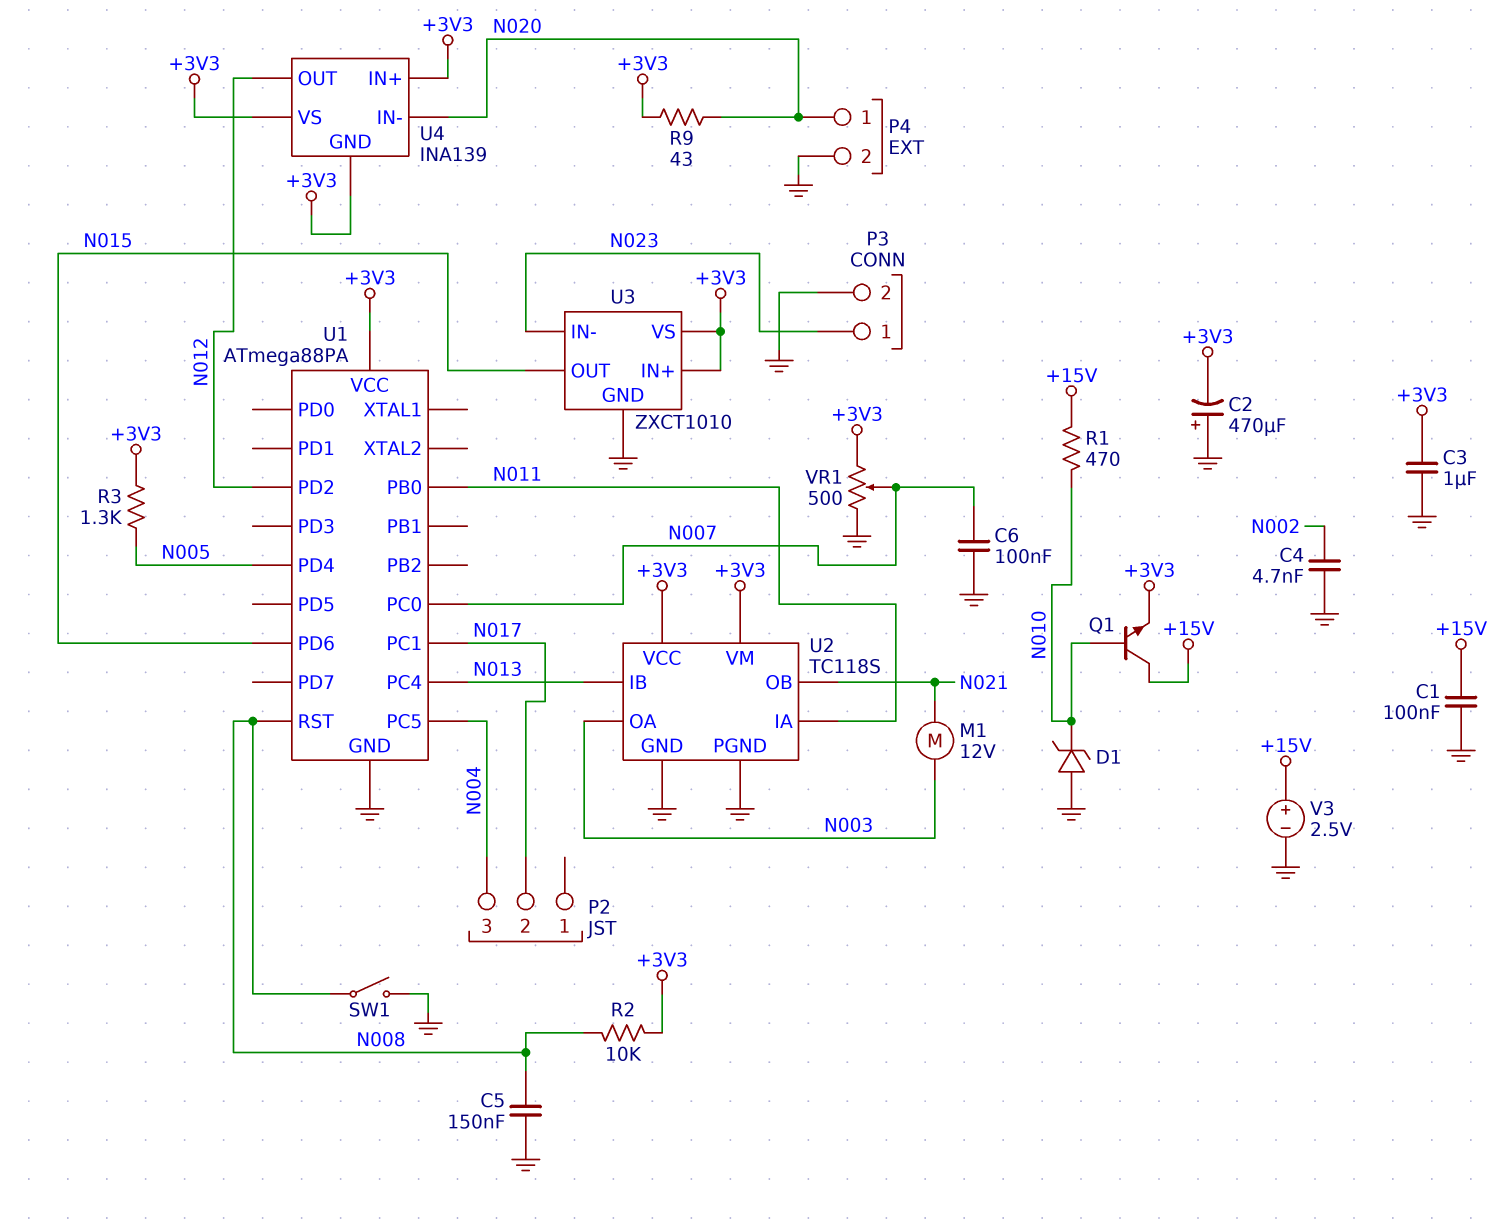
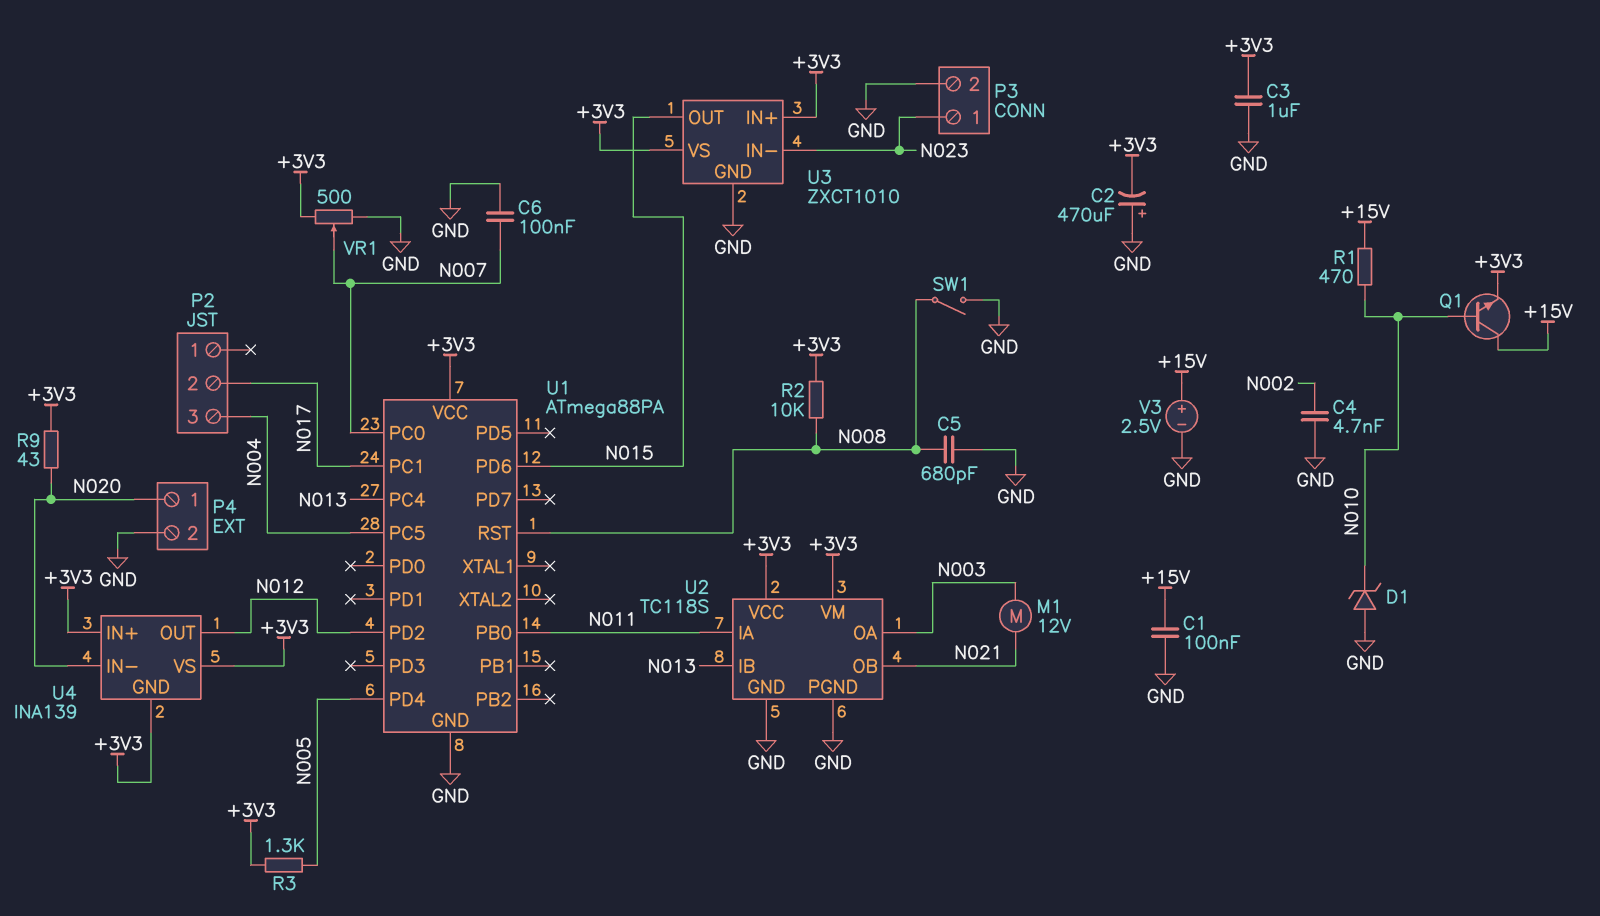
C5: 150nF (GND, N008) -> 680pF (GND, N008)

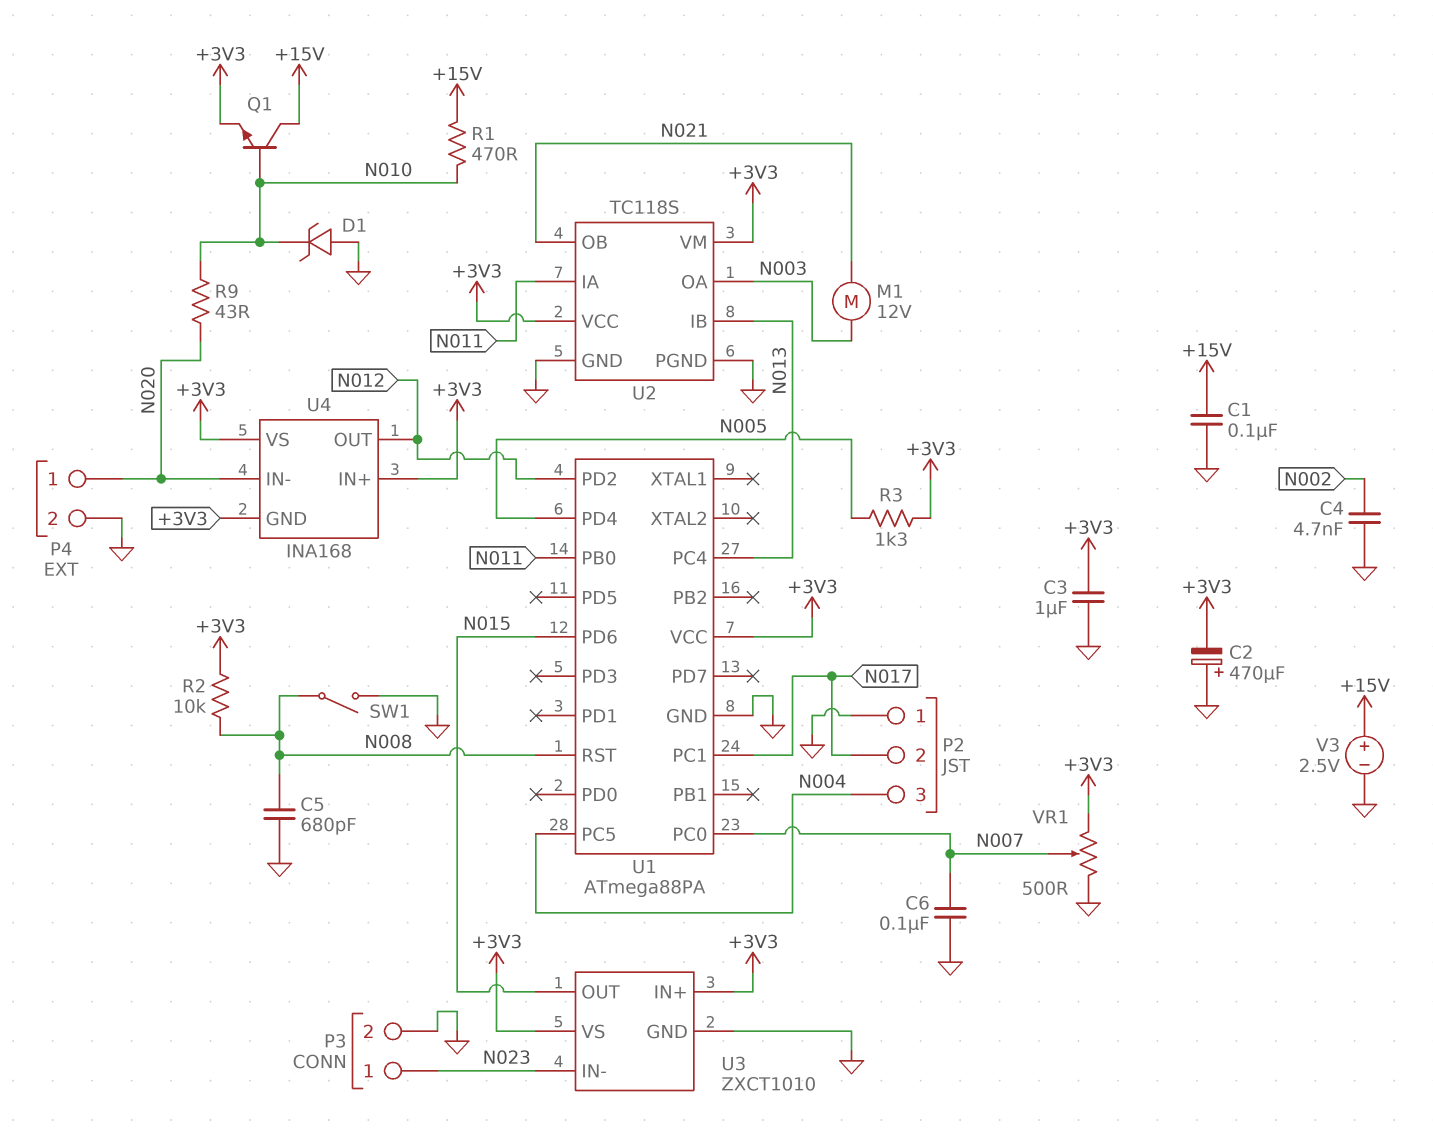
P2 pin 1: none -> GND
R9: 43 (+3V3, N020) -> 43 (N010, N020)
U4: INA139 -> INA168

